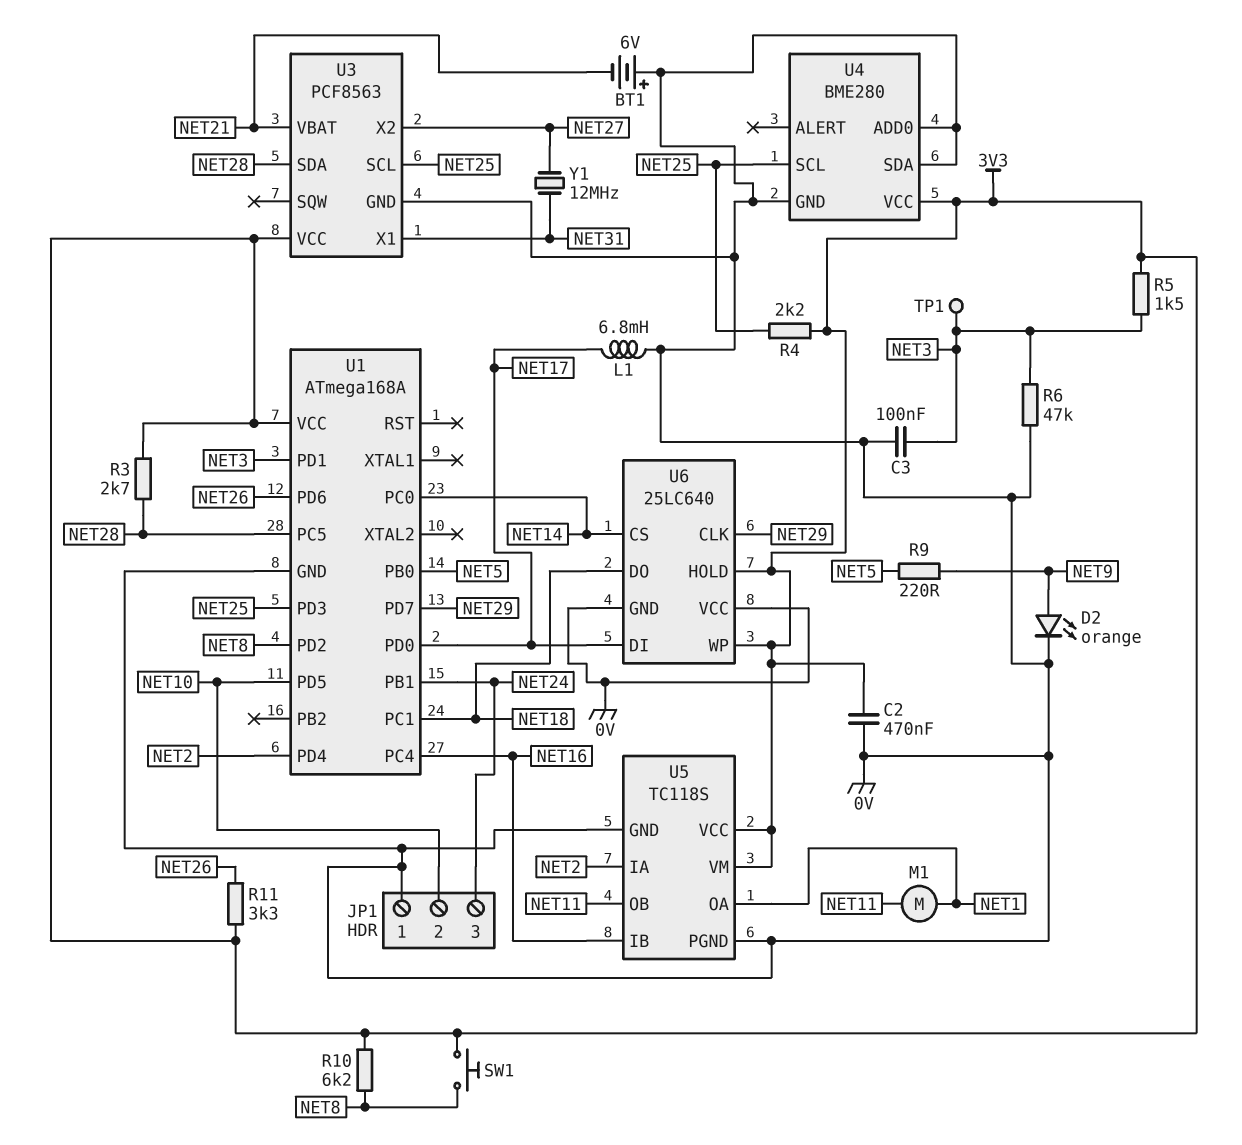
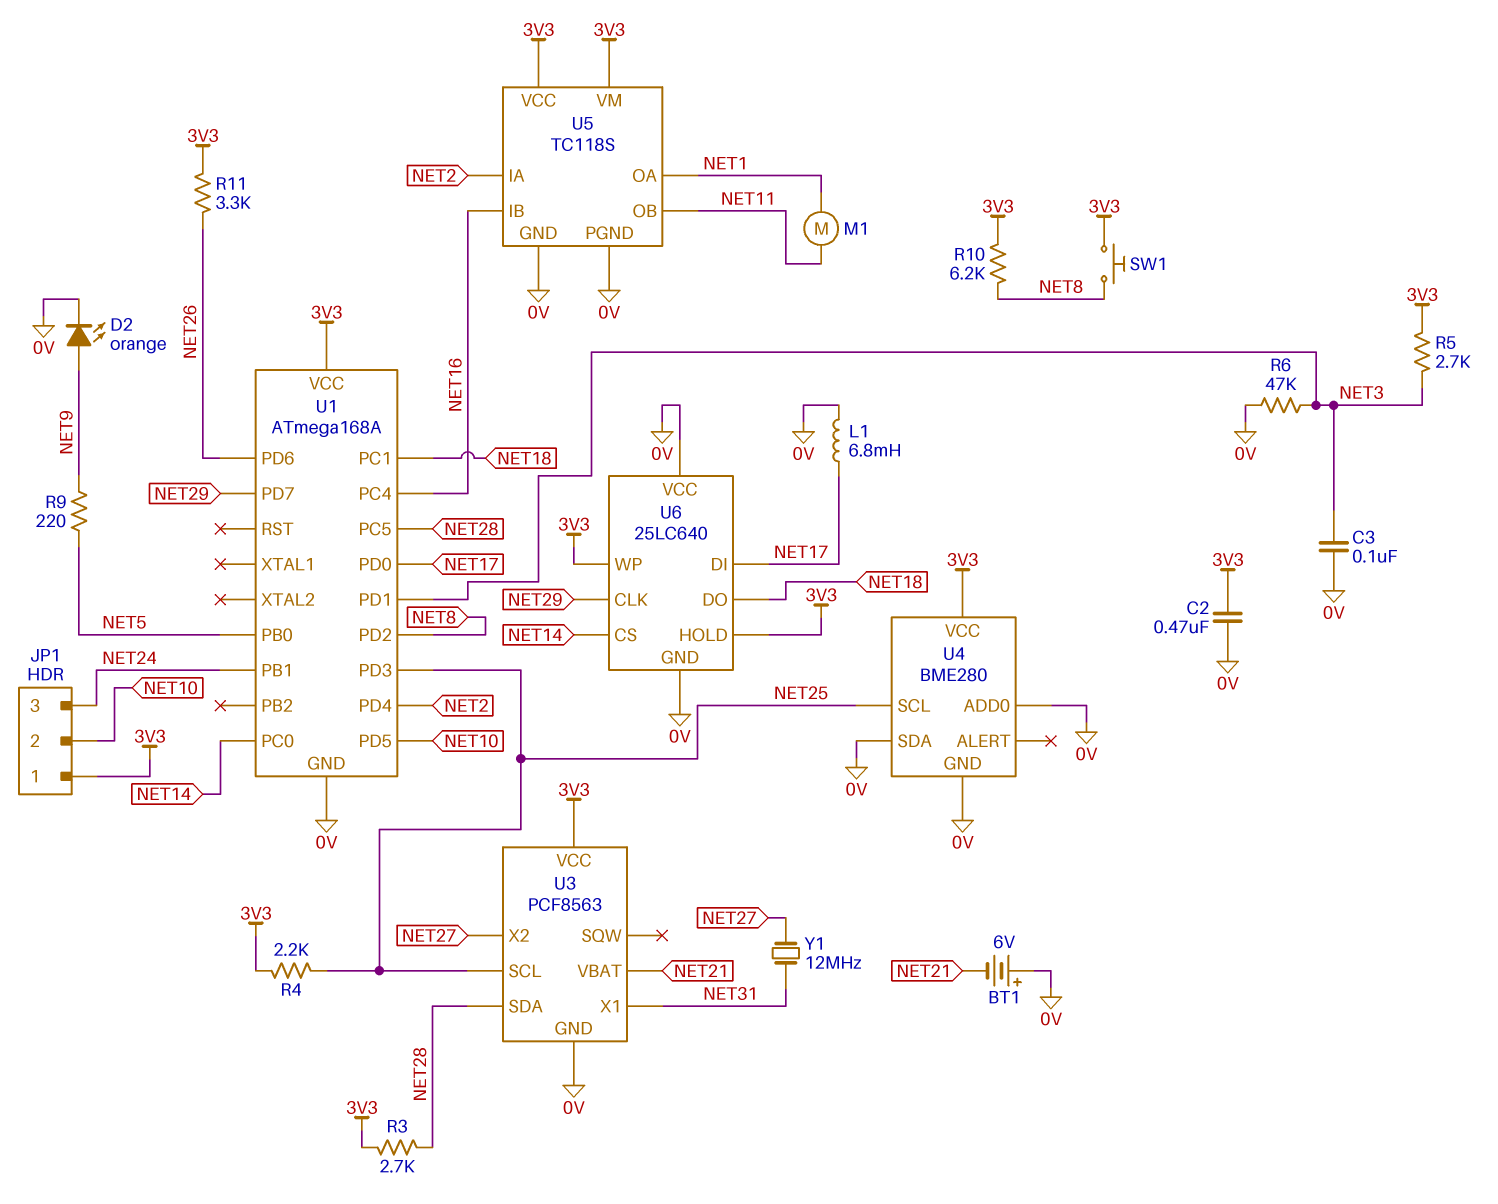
JP1 pin 1: 0V -> 3V3
R5: 1.5k (3V3, NET3) -> 2.7k (3V3, NET3)
TP1: test point (NET3) -> none

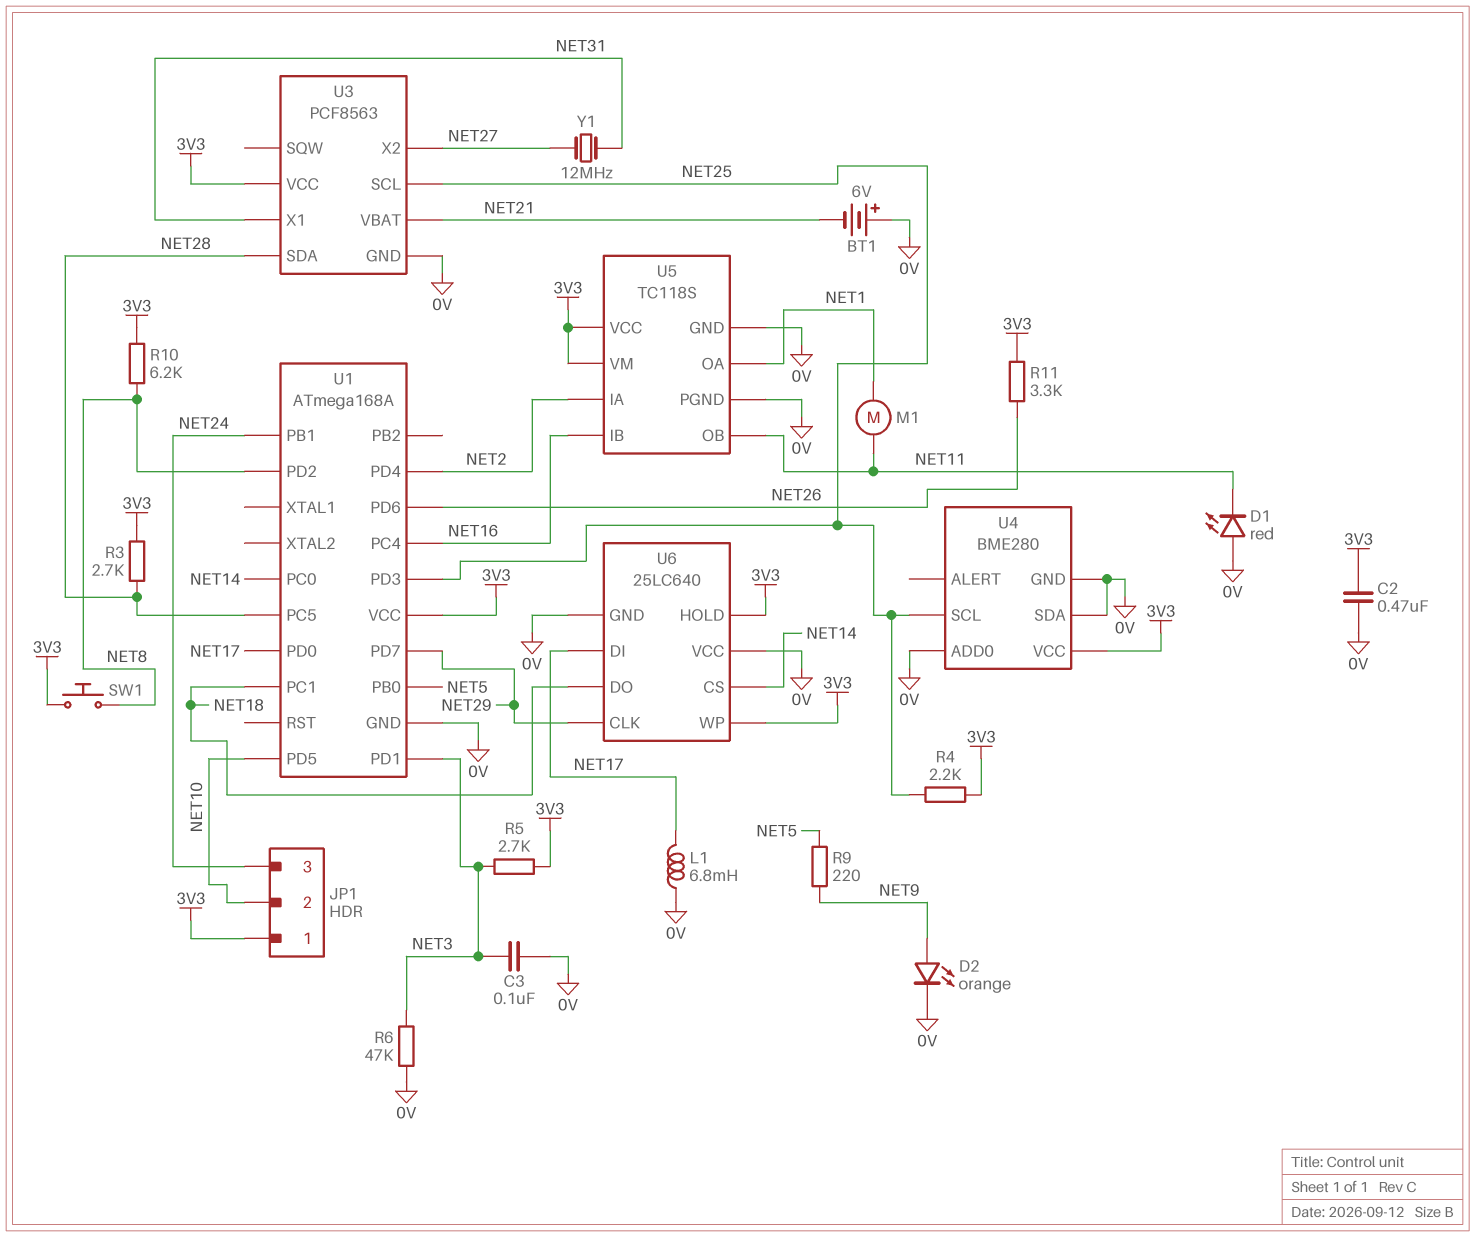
D1: none -> LED red (A 0V, K NET11)

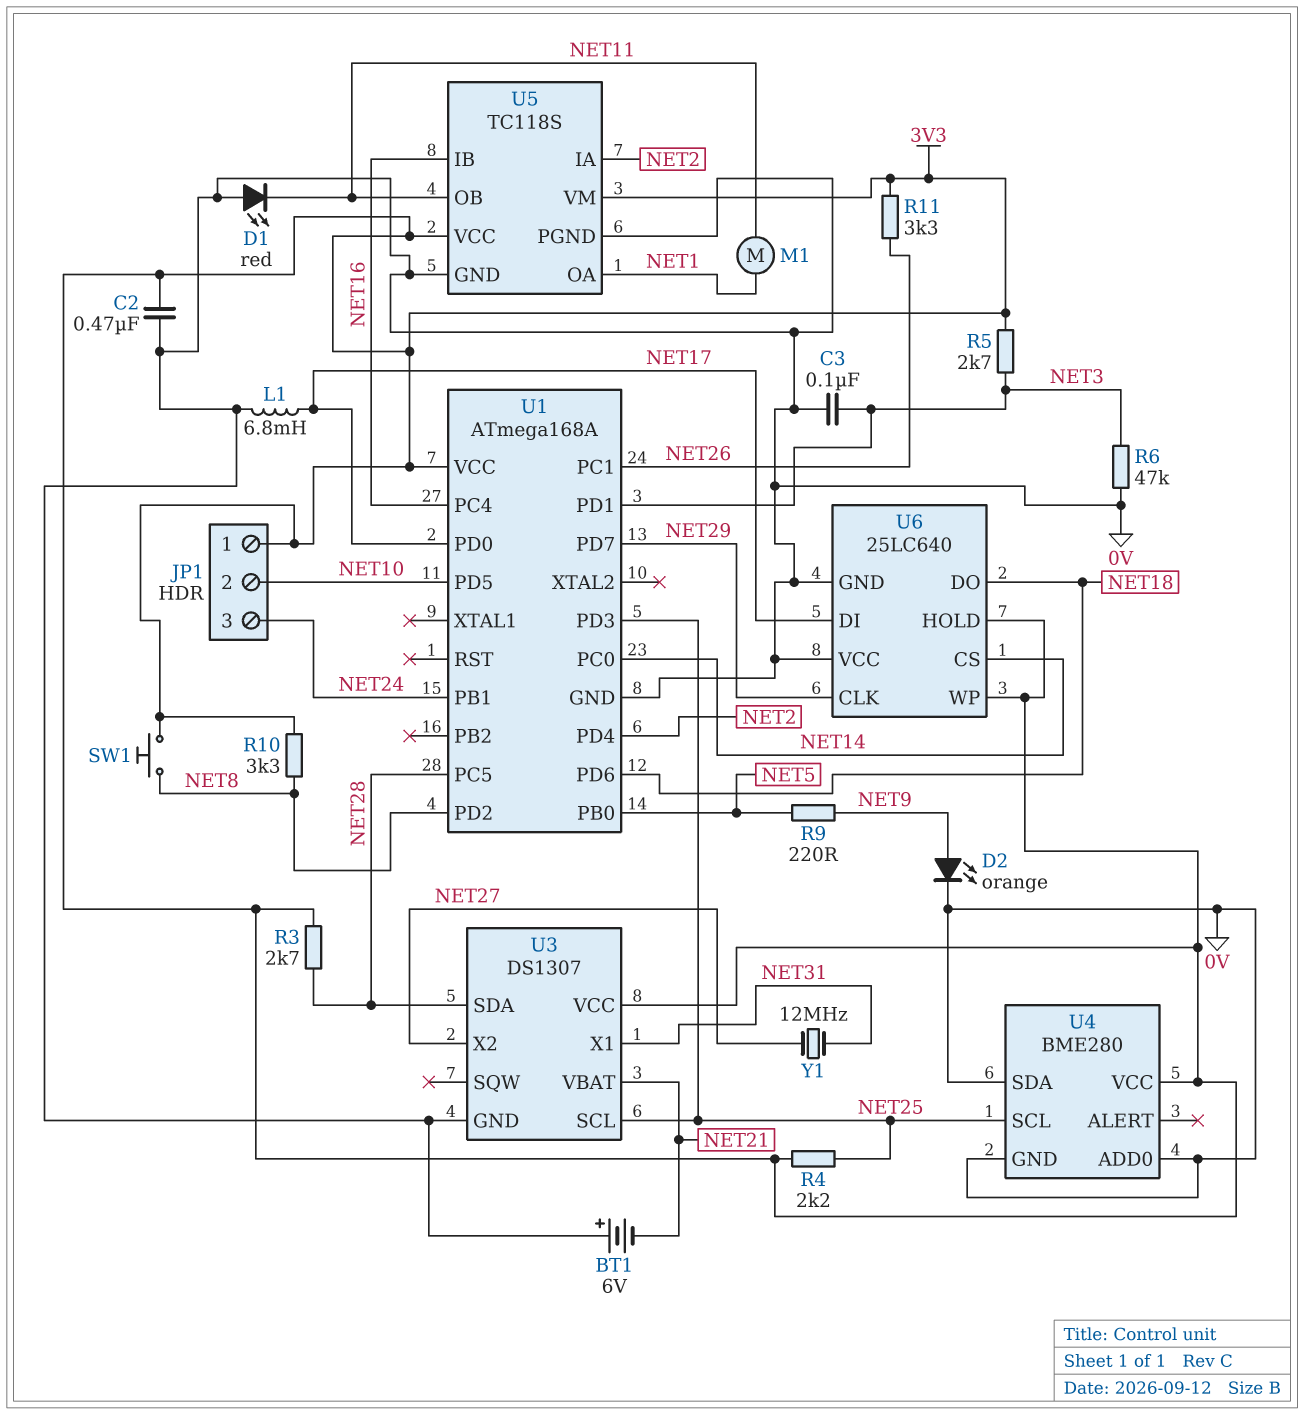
R10: 6.2k (3V3, NET8) -> 3.3k (3V3, NET8)
U1 pin PC1: NET18 -> NET26
U1 pin PD6: NET26 -> NET18
U3: PCF8563 -> DS1307

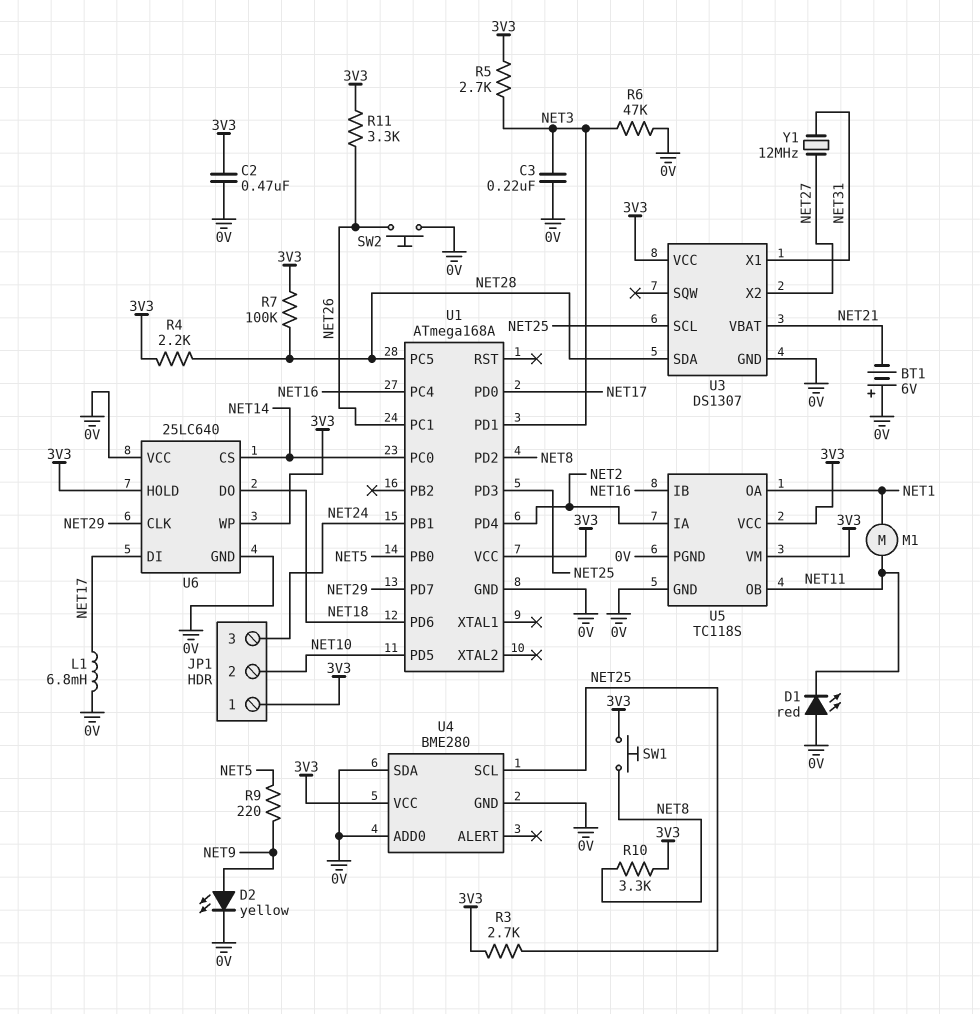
C3: 100nF (0V, NET3) -> 220nF (0V, NET3)
D2: LED orange (A NET9, K 0V) -> LED yellow (A NET9, K 0V)
R3: 2.7k (3V3, NET28) -> 2.7k (3V3, NET25)
R4: 2.2k (3V3, NET25) -> 2.2k (3V3, NET28)
R7: none -> 100k (3V3, NET28)
SW2: none -> button (0V, NET26)

